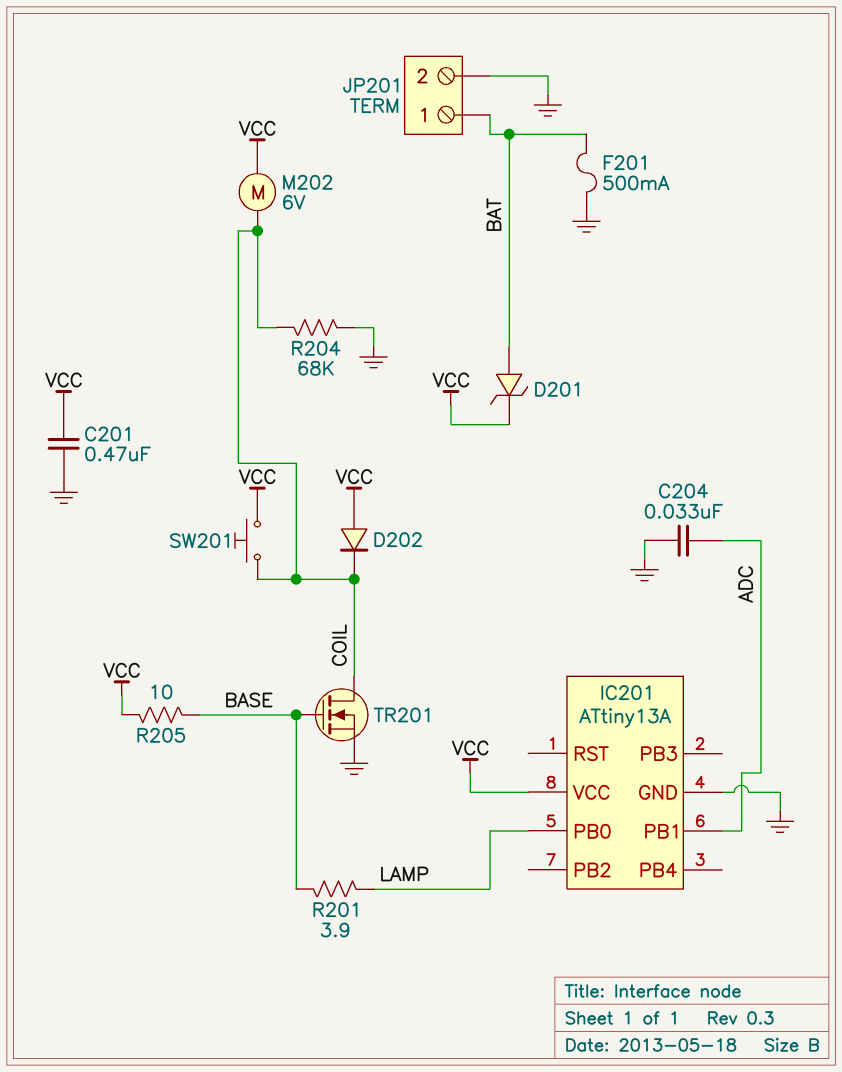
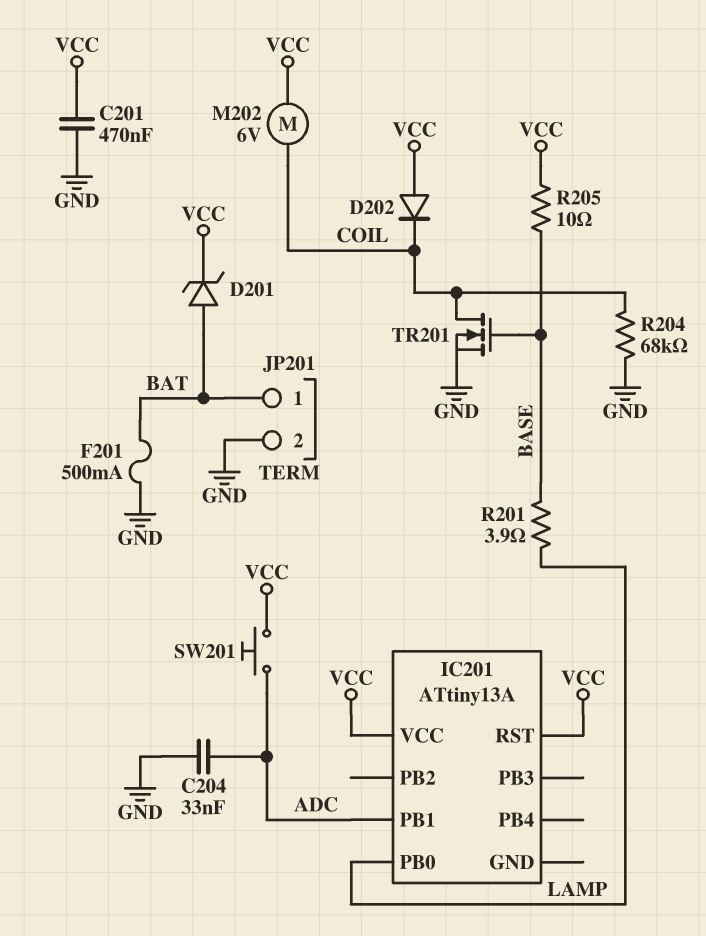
IC201 pin GND: GND -> none
IC201 pin RST: none -> VCC
SW201: button (COIL, VCC) -> button (ADC, VCC)

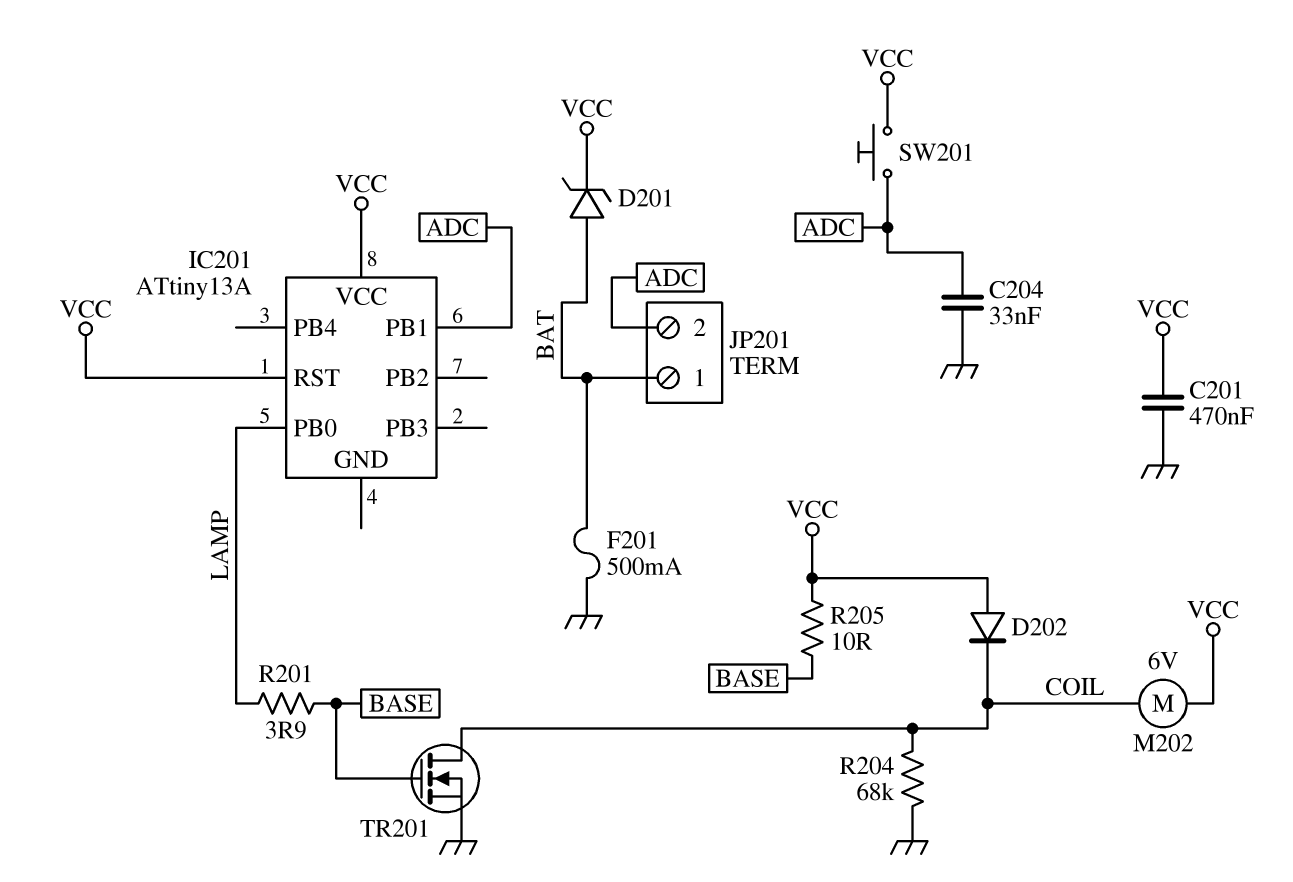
JP201 pin 2: GND -> ADC

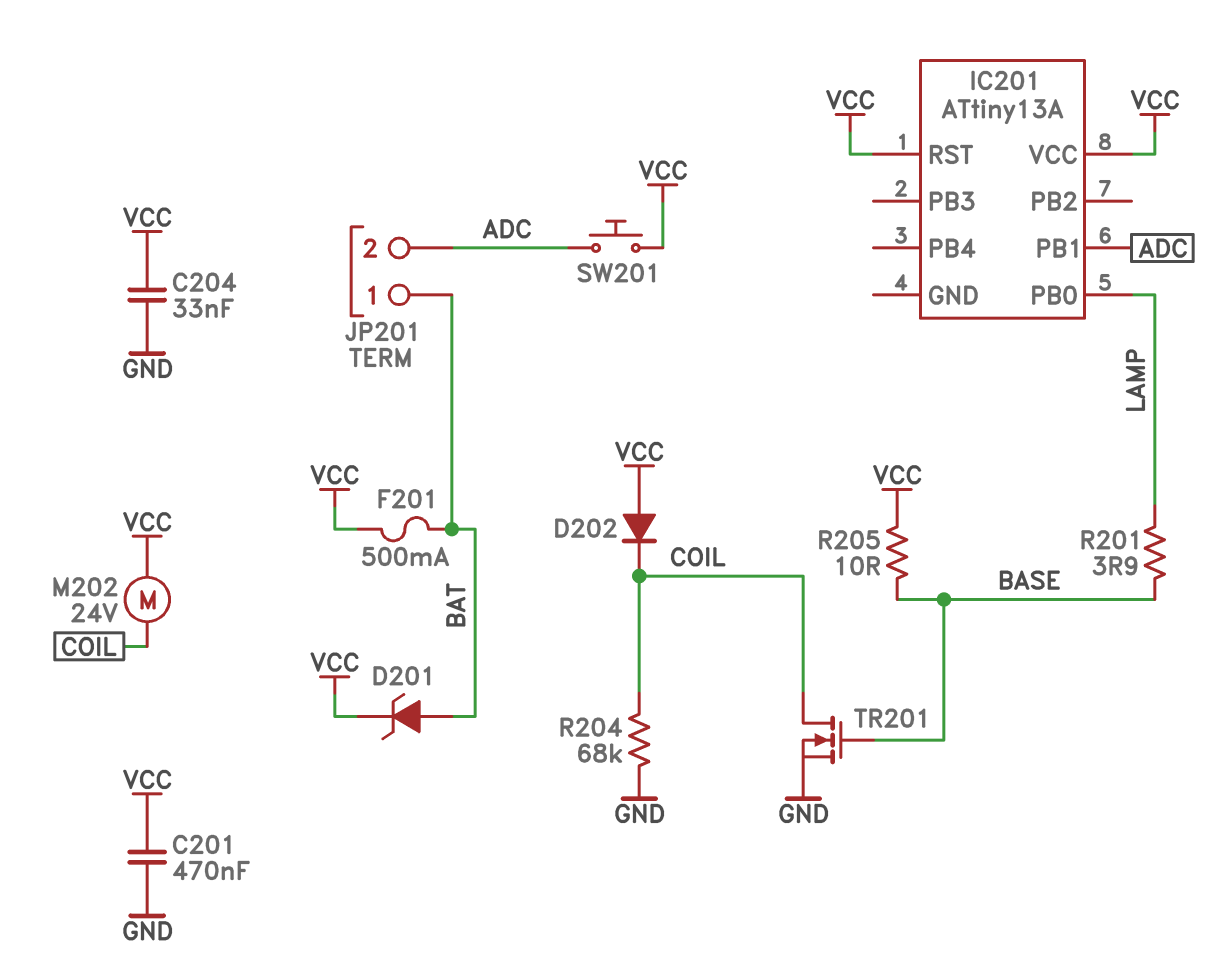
C204: 33nF (ADC, GND) -> 33nF (GND, VCC)
F201: 500mA (BAT, GND) -> 500mA (BAT, VCC)
M202: motor 6V (COIL, VCC) -> motor 24V (COIL, VCC)

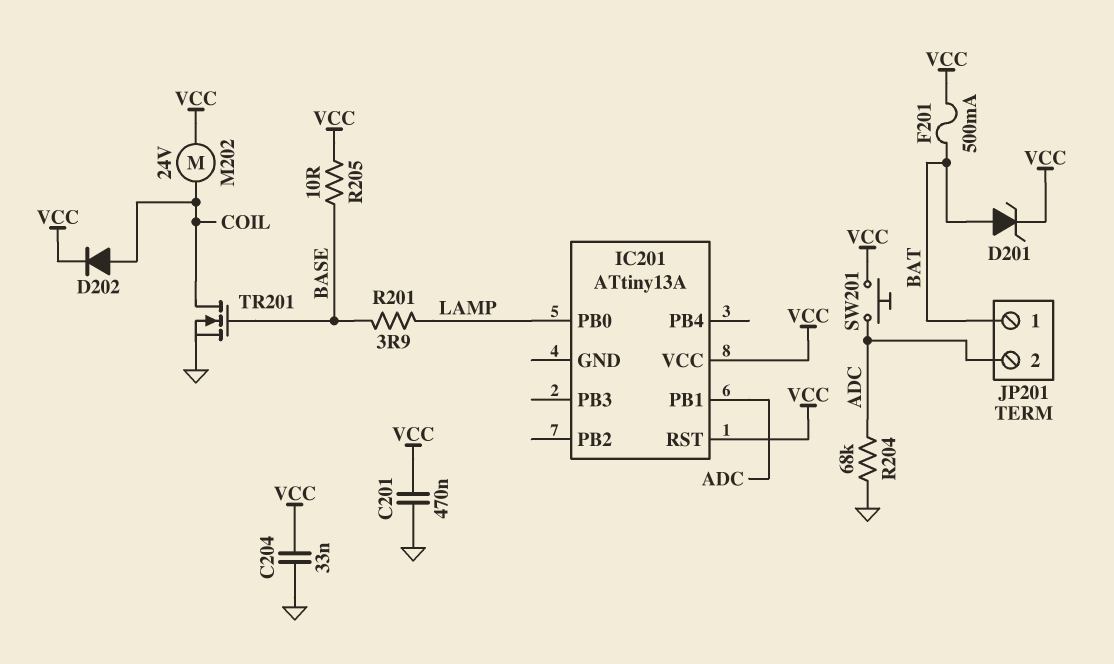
D202: diode (A VCC, K COIL) -> diode (A COIL, K VCC)
R204: 68k (COIL, GND) -> 68k (ADC, GND)

